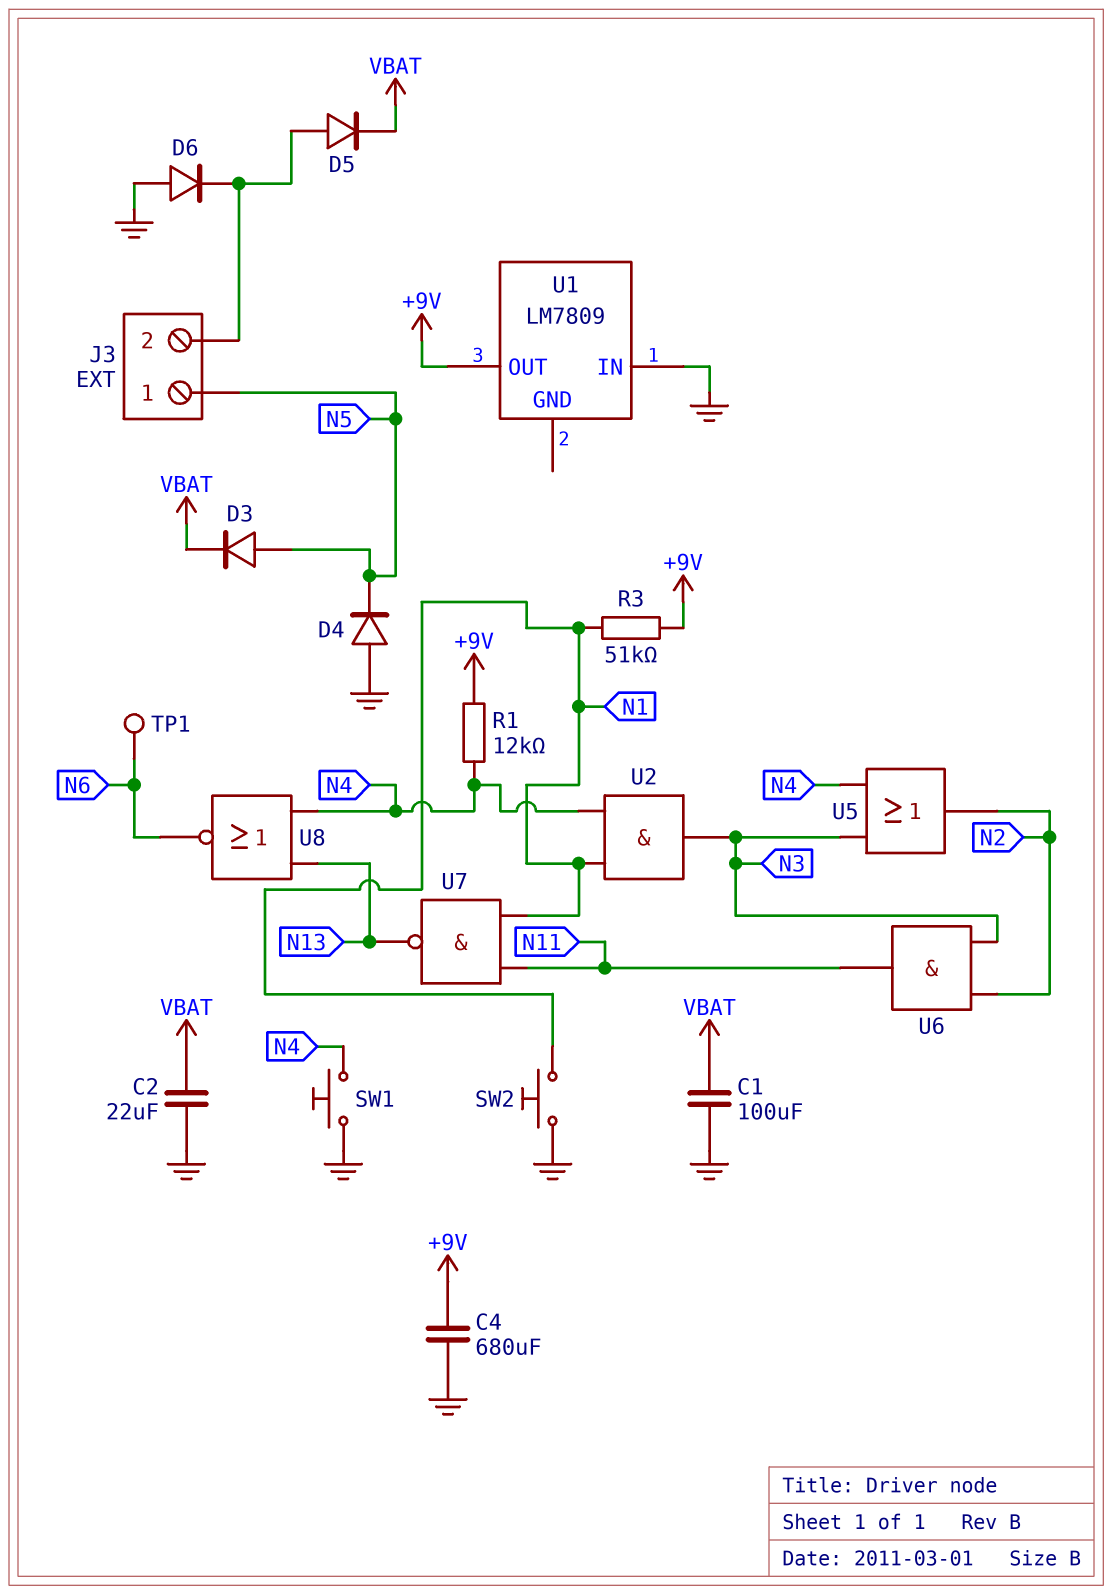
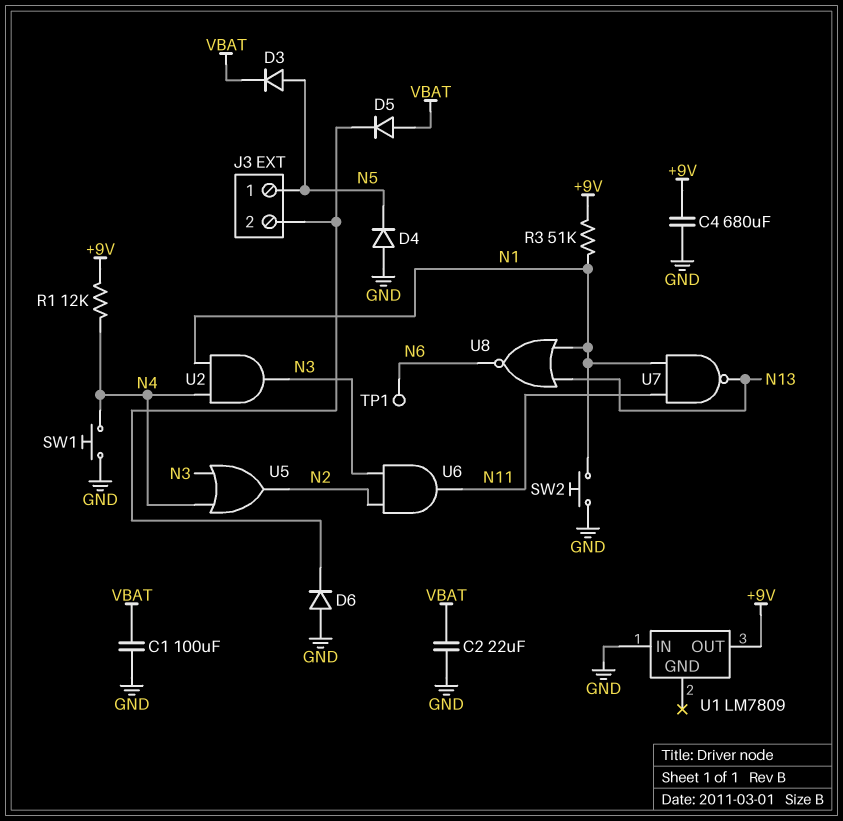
D5: diode (A J3/2, K VBAT) -> diode (A VBAT, K J3/2)
U8: NOR (in N4, in N13, out N6) -> NOR (in N1, in N13, out N6)

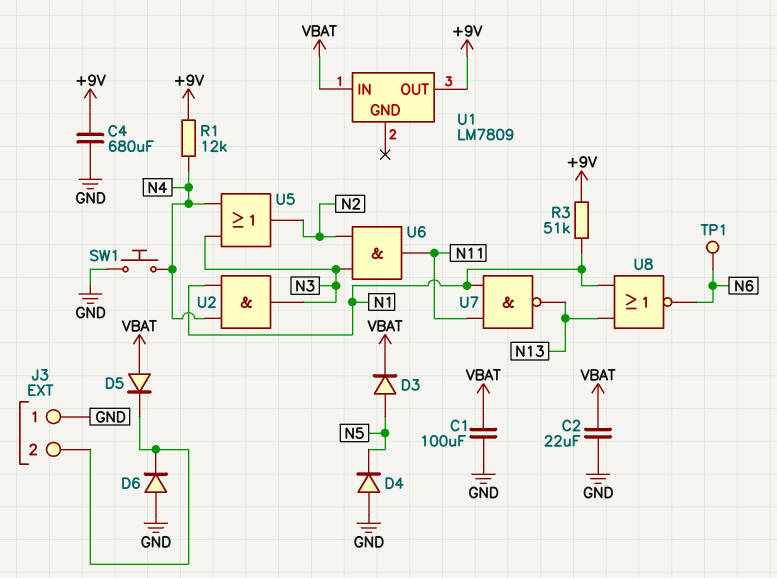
J3 pin 1: N5 -> GND
SW2: button (GND, N1) -> none
U1 pin IN: GND -> VBAT

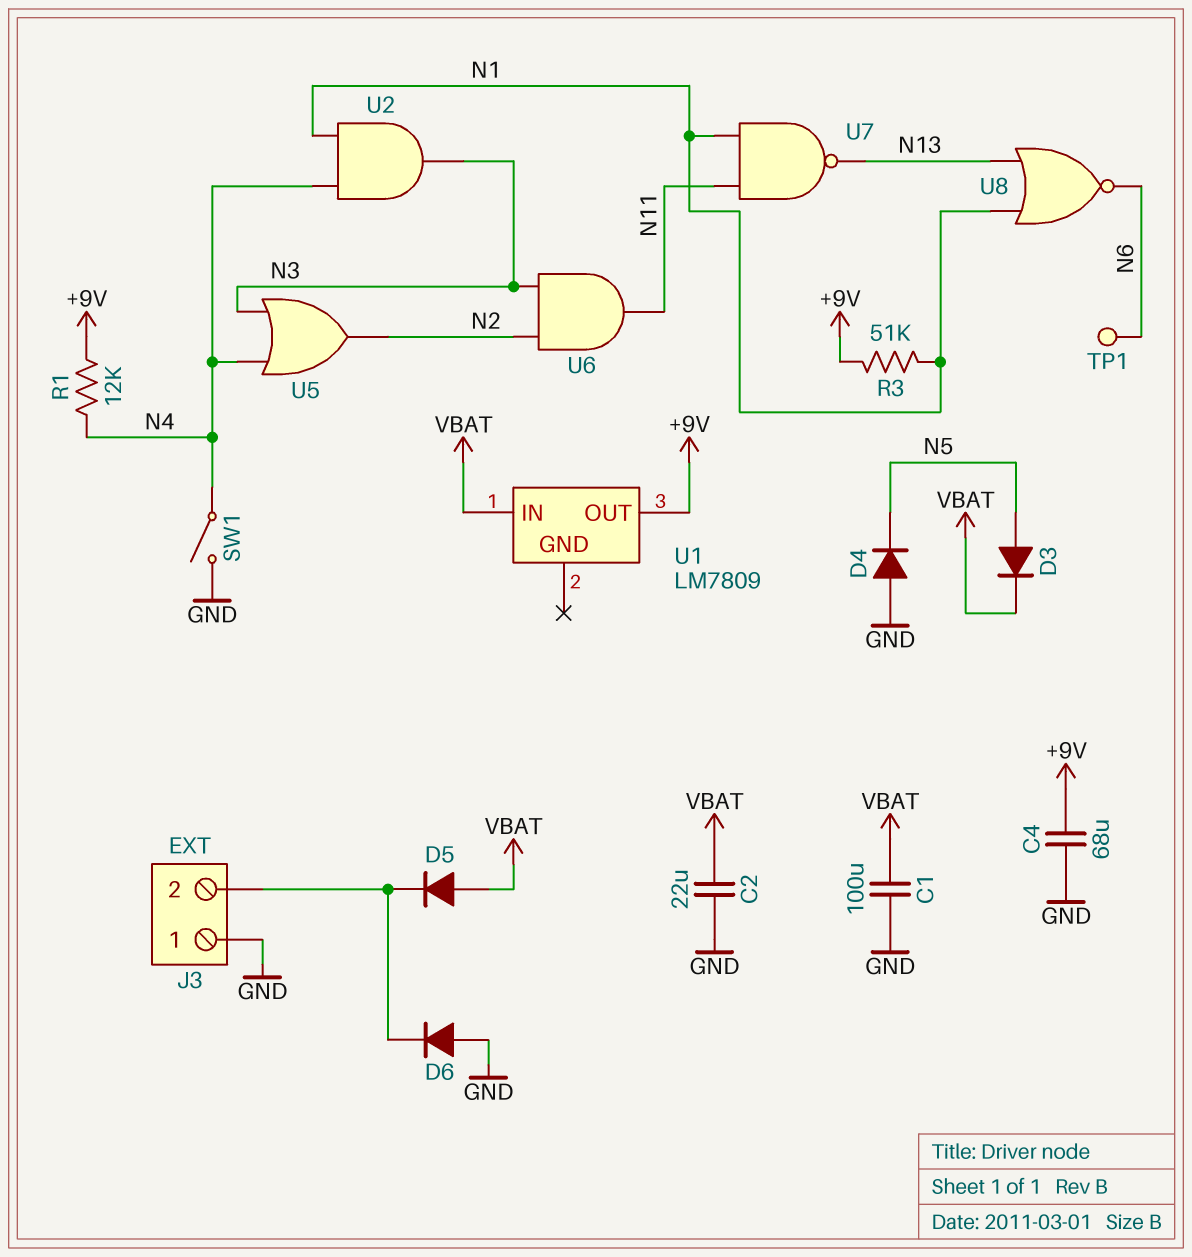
C4: 680uF (+9V, GND) -> 68uF (+9V, GND)
SW1: button (GND, N4) -> switch (GND, N4)

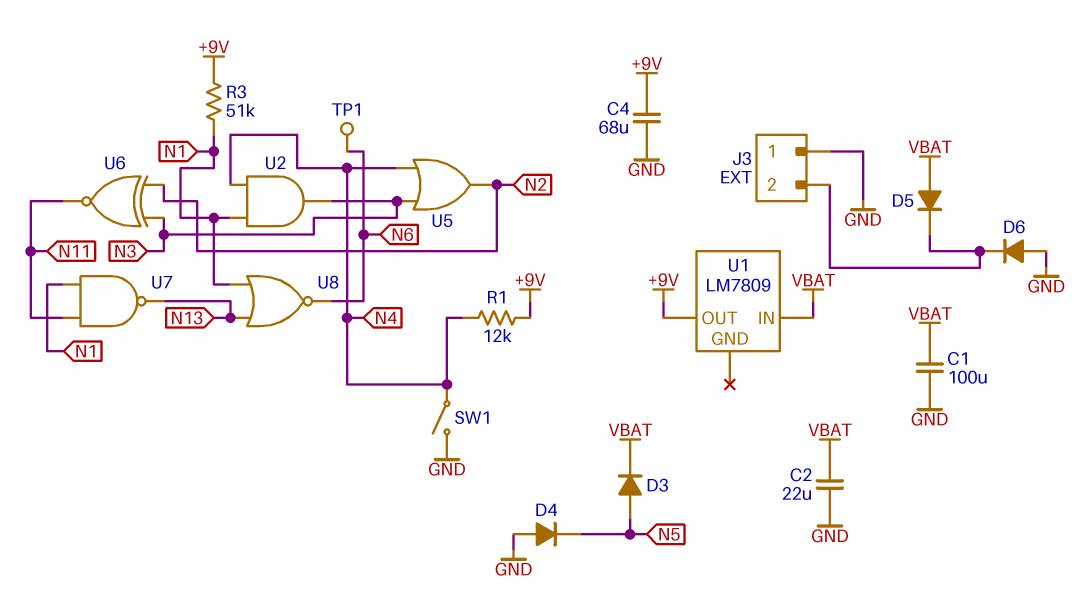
U6: AND (in N2, in N3, out N11) -> XNOR (in N2, in N3, out N11)

